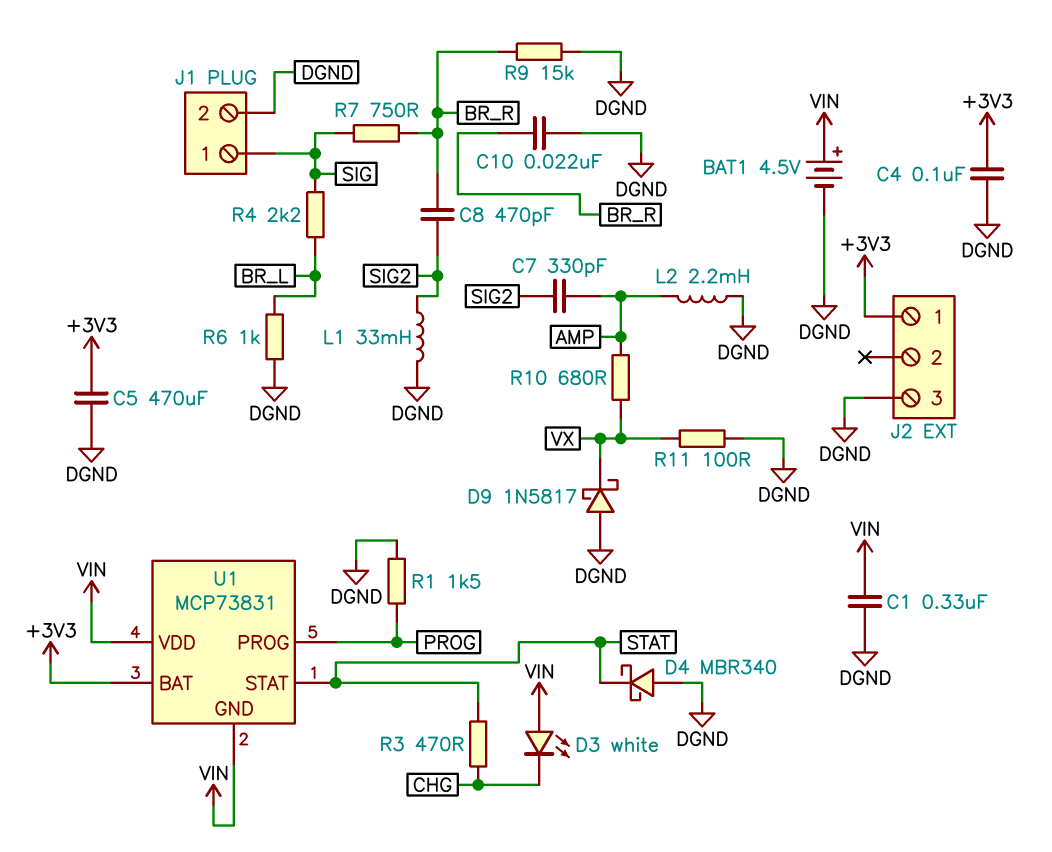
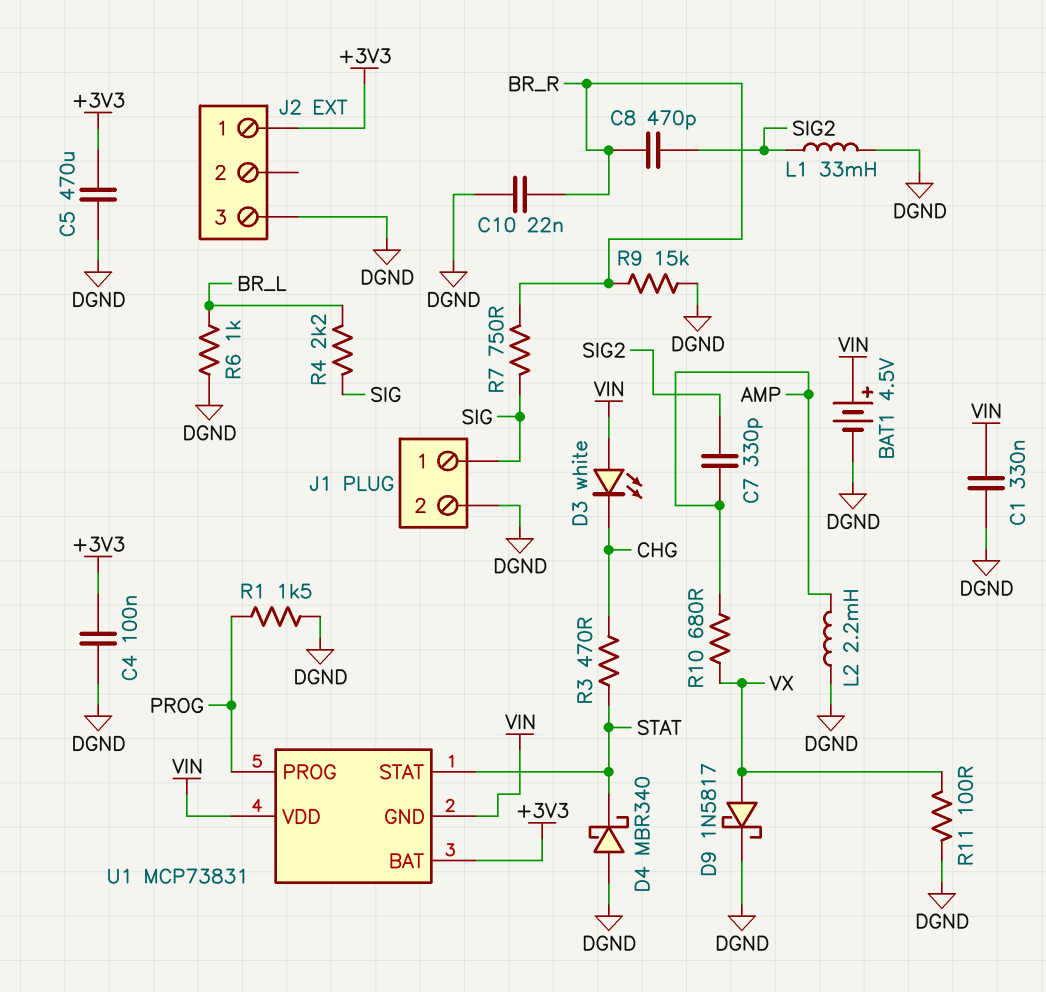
D9: schottky 1N5817 (A DGND, K VX) -> schottky 1N5817 (A VX, K DGND)

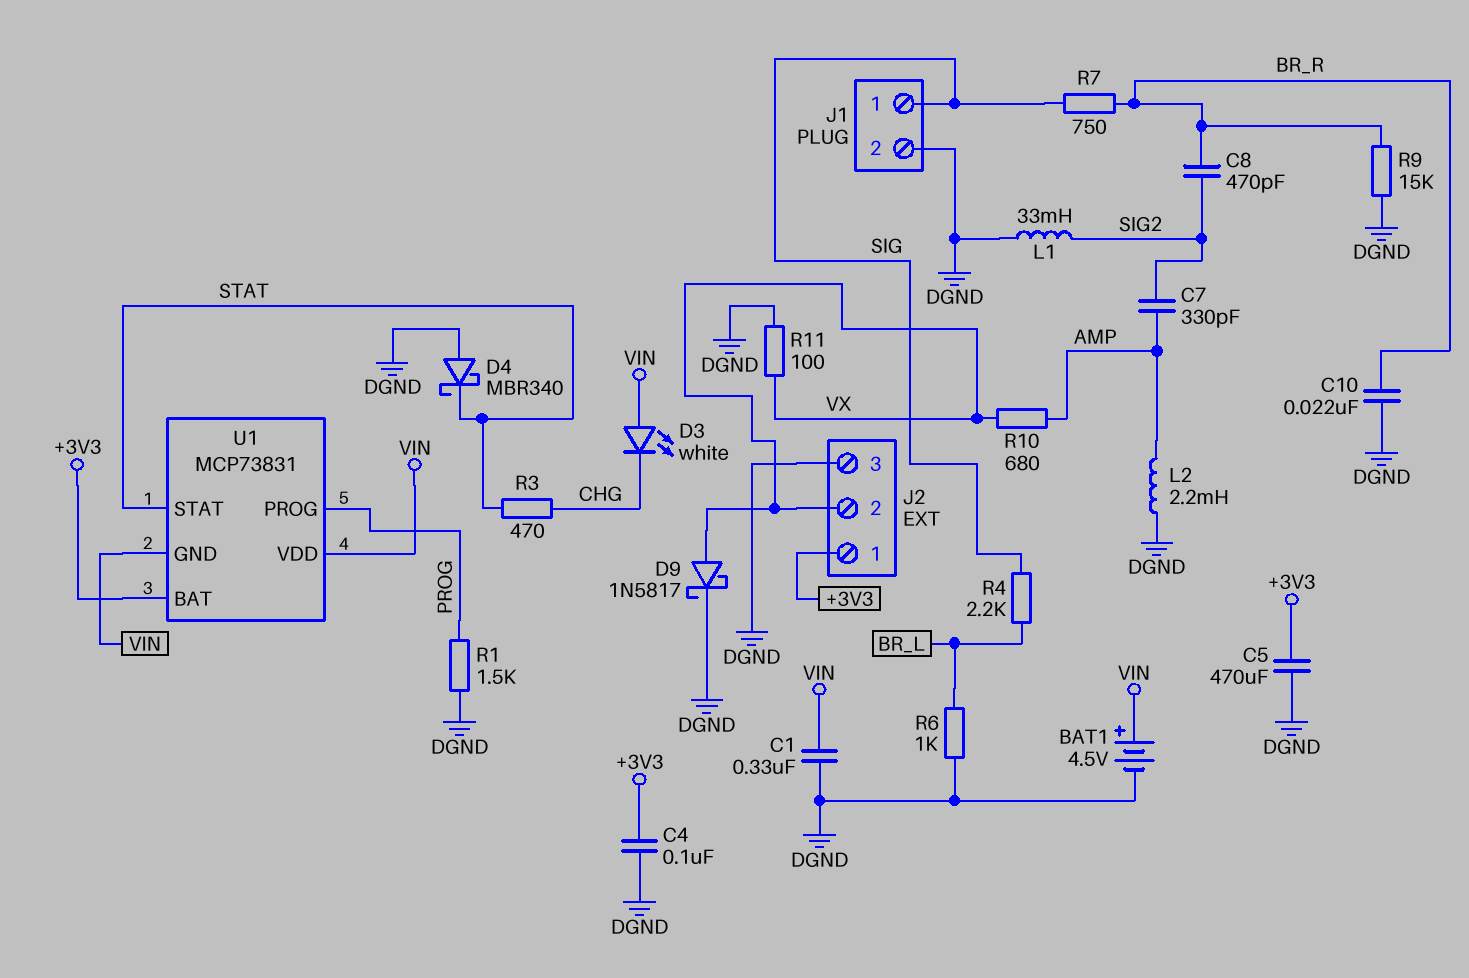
J2 pin 2: none -> VX

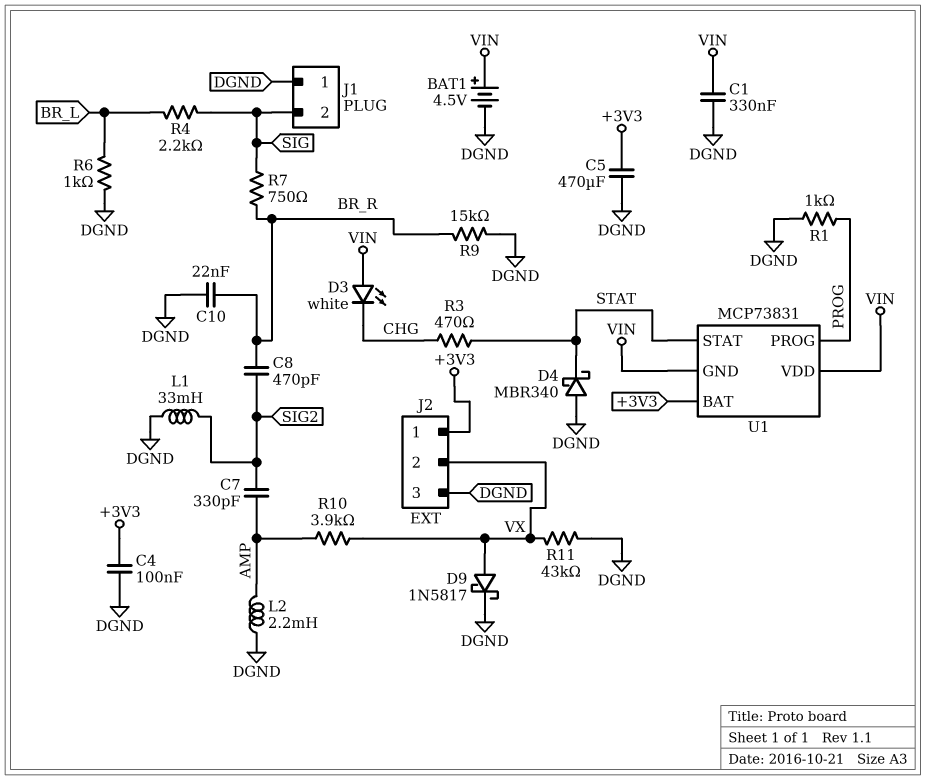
J1 pin 1: SIG -> DGND
J1 pin 2: DGND -> SIG
R1: 1.5k (DGND, PROG) -> 1k (DGND, PROG)
R10: 680 (AMP, VX) -> 3.9k (AMP, VX)
R11: 100 (DGND, VX) -> 43k (DGND, VX)

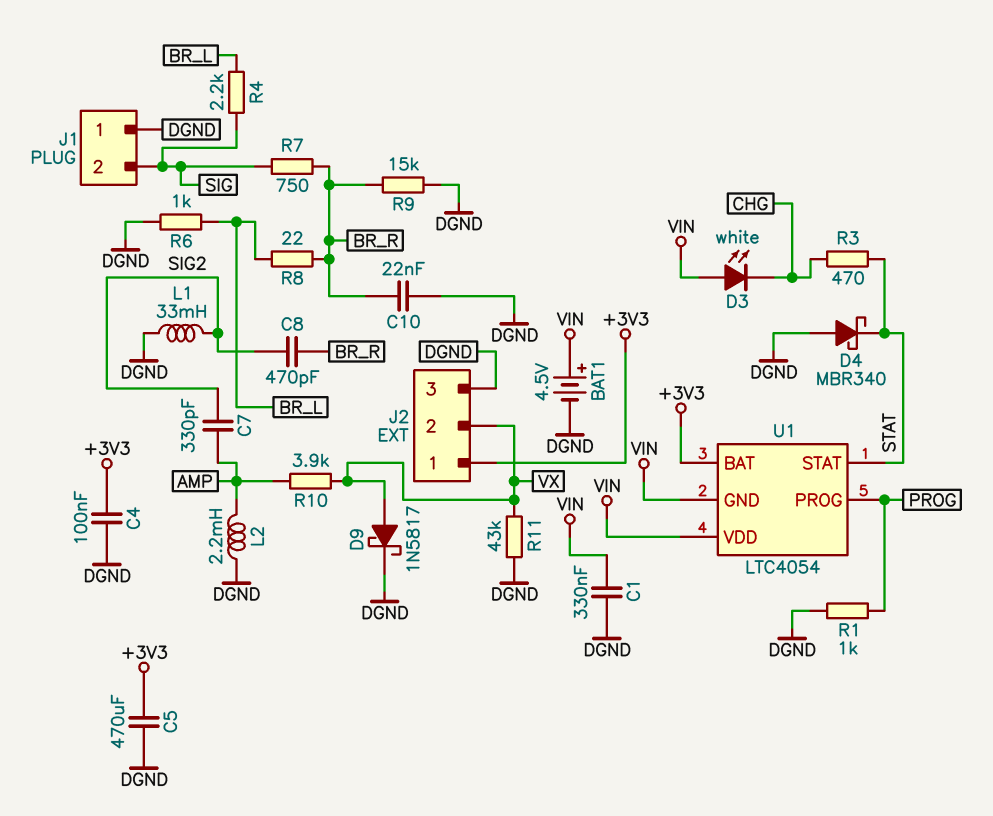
R8: none -> 22 (BR_L, BR_R)
U1: MCP73831 -> LTC4054

